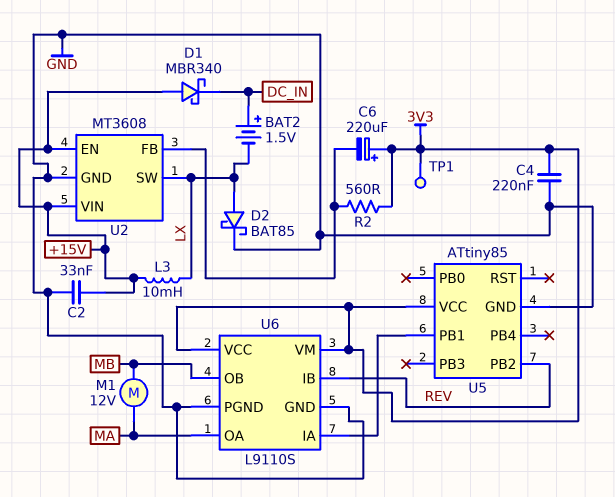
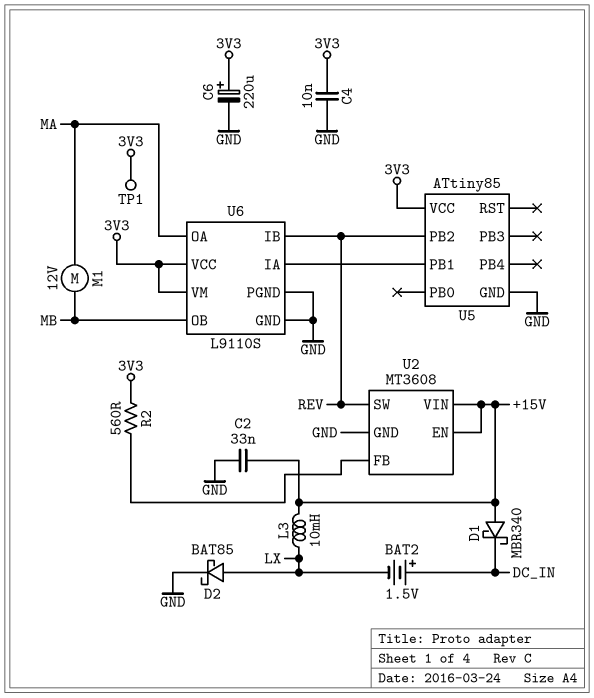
C4: 220nF (3V3, GND) -> 10nF (3V3, GND)
C6: 220uF (plus 3V3, minus U2/FB) -> 220uF (plus 3V3, minus GND)
U2 pin SW: LX -> REV

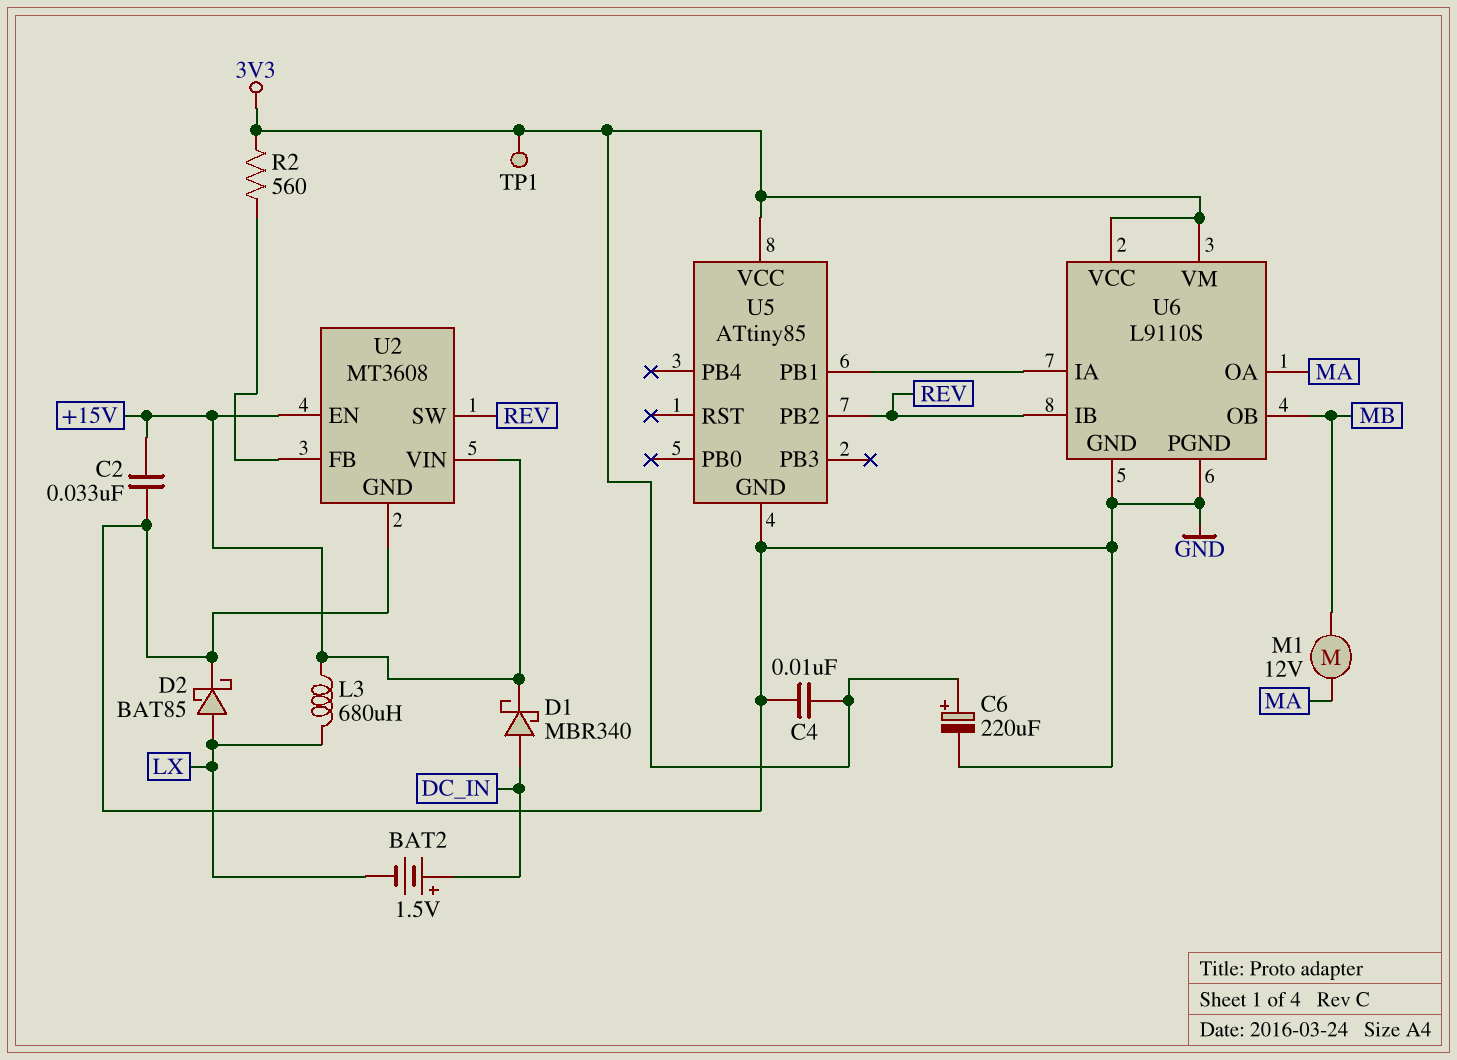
D1: schottky MBR340 (A +15V, K DC_IN) -> schottky MBR340 (A DC_IN, K +15V)
L3: 10mH (+15V, LX) -> 680uH (+15V, LX)

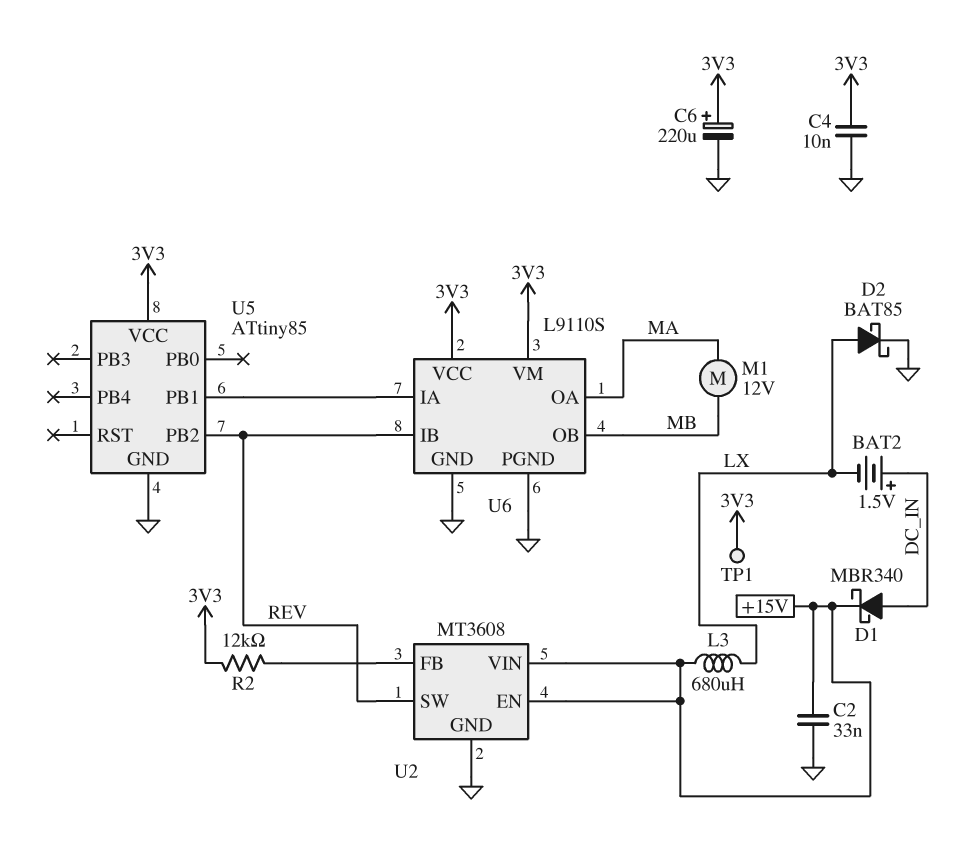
R2: 560 (3V3, U2/FB) -> 12k (3V3, U2/FB)

